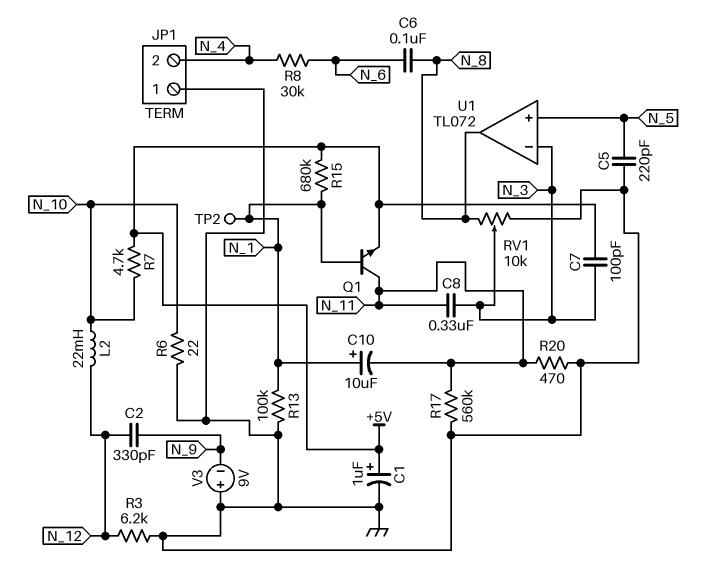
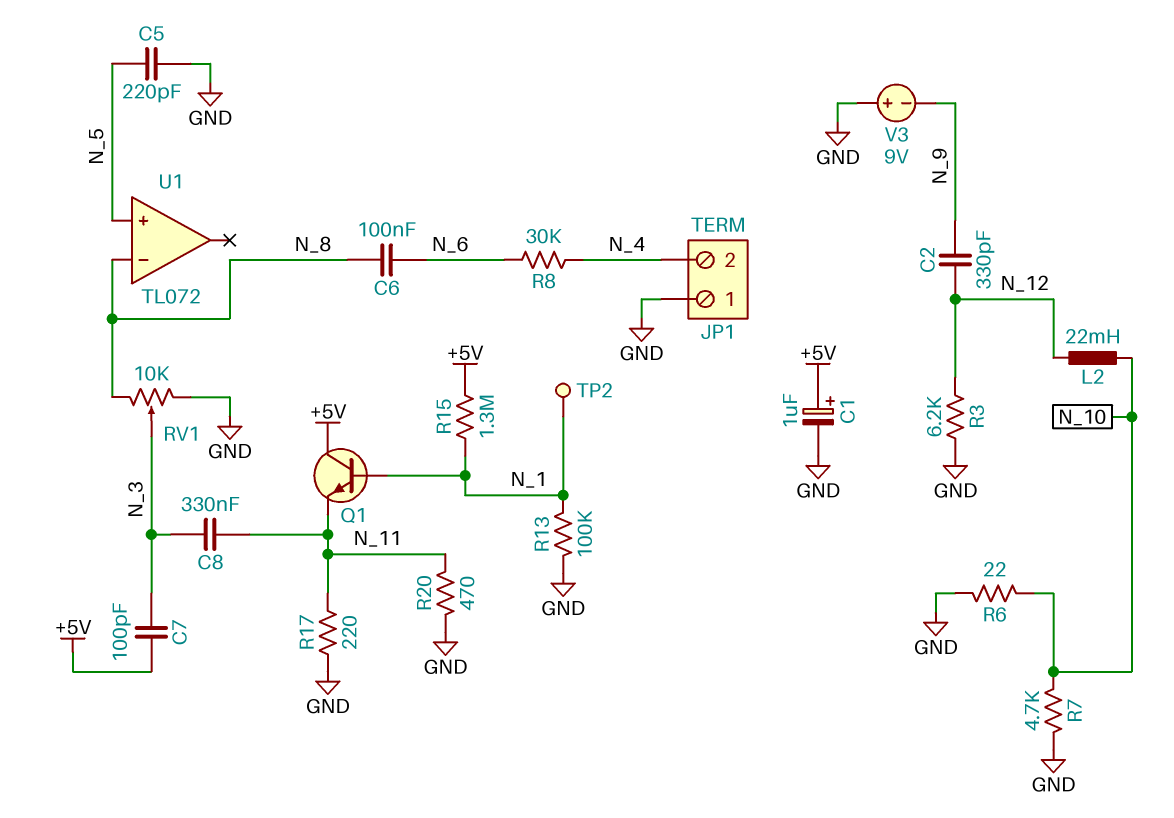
C10: 10uF (plus N_1, minus N_11) -> none
Q1: NPN (B N_1, C N_11, E +5V) -> NPN (B N_1, C +5V, E N_11)
R7: 4.7k (+5V, N_10) -> 4.7k (GND, N_10)
R15: 680k (+5V, N_1) -> 1.3M (+5V, N_1)
R17: 560k (GND, N_11) -> 220 (GND, N_11)
U1 pin in-: N_3 -> N_8
U1 pin out: N_8 -> none

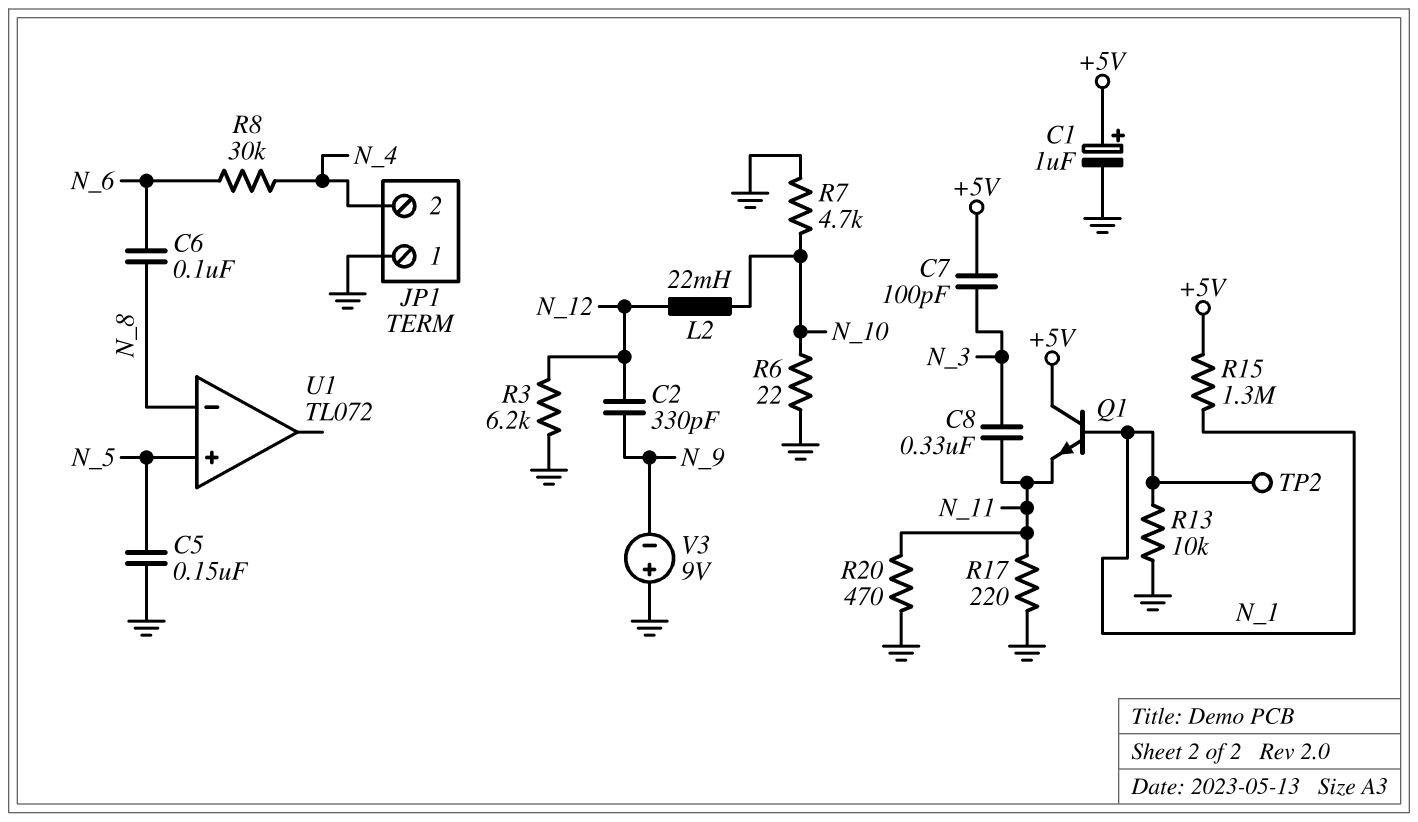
C5: 220pF (GND, N_5) -> 150nF (GND, N_5)
R13: 100k (GND, N_1) -> 10k (GND, N_1)
RV1: 10k (GND, N_8, wiper N_3) -> none

